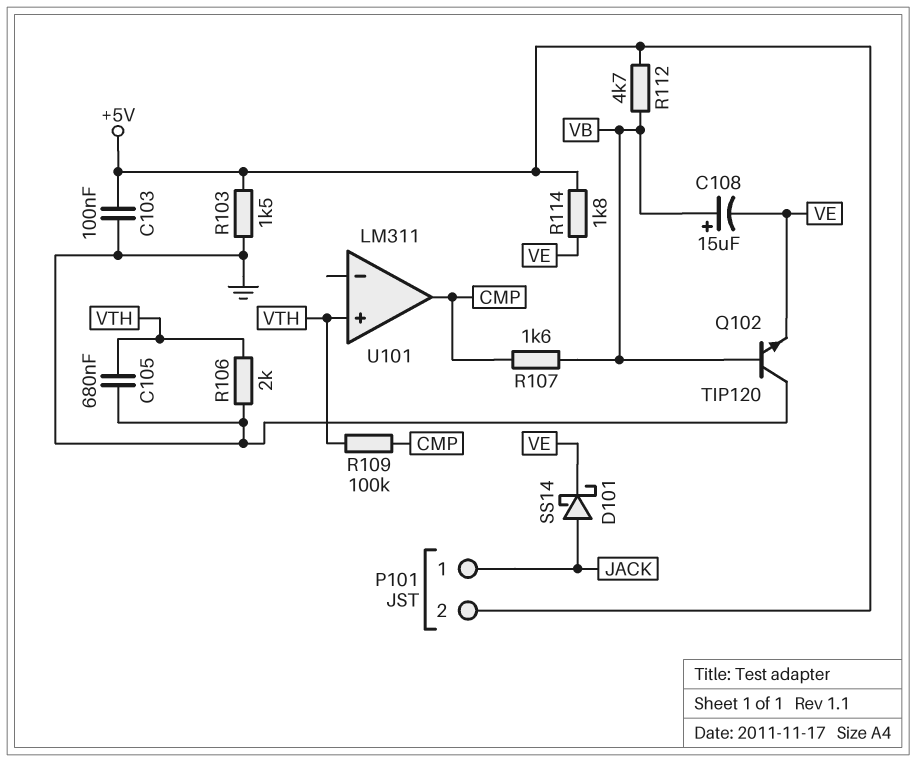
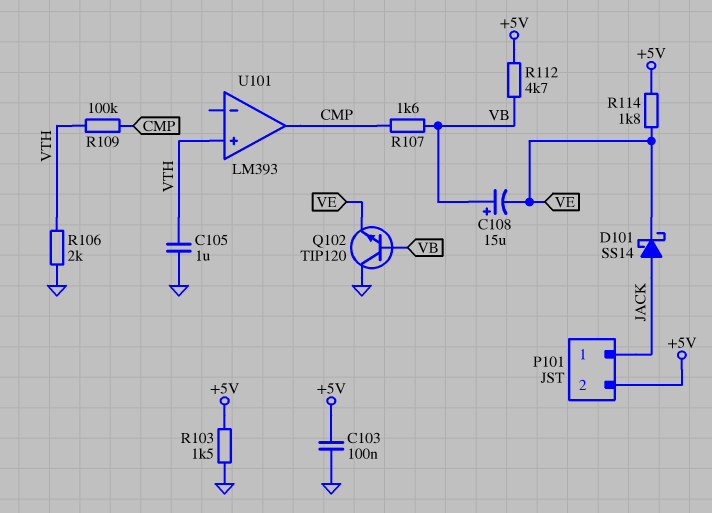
C105: 680nF (GND, VTH) -> 1uF (GND, VTH)
U101: LM311 -> LM393

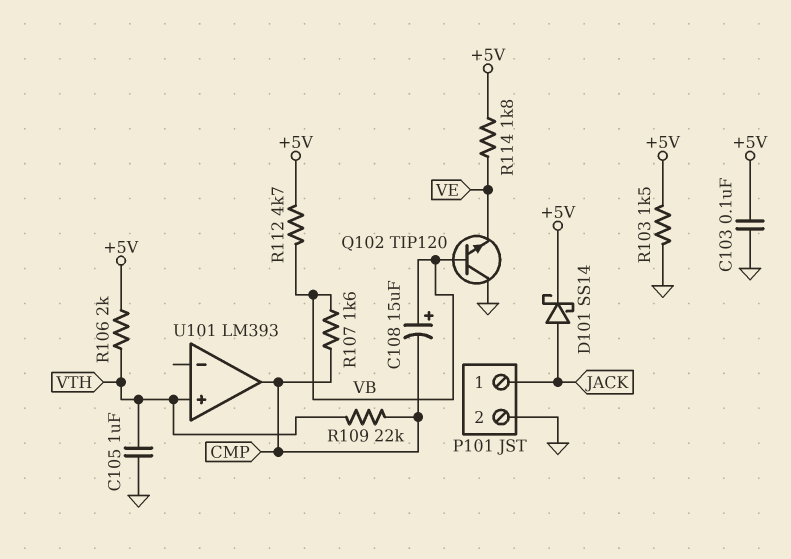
C108: 15uF (plus VB, minus VE) -> 15uF (plus VB, minus CMP)
D101: schottky SS14 (A JACK, K VE) -> schottky SS14 (A JACK, K +5V)
P101 pin 2: +5V -> GND
R106: 2k (GND, VTH) -> 2k (+5V, VTH)
R109: 100k (CMP, VTH) -> 22k (CMP, VTH)

